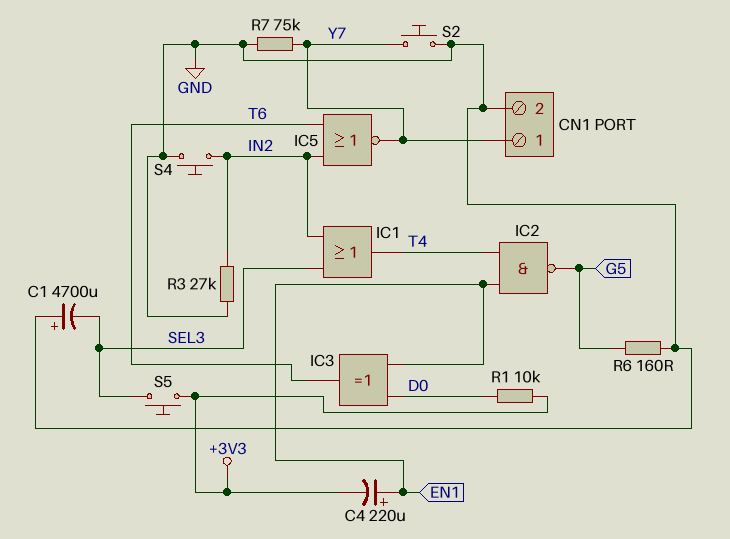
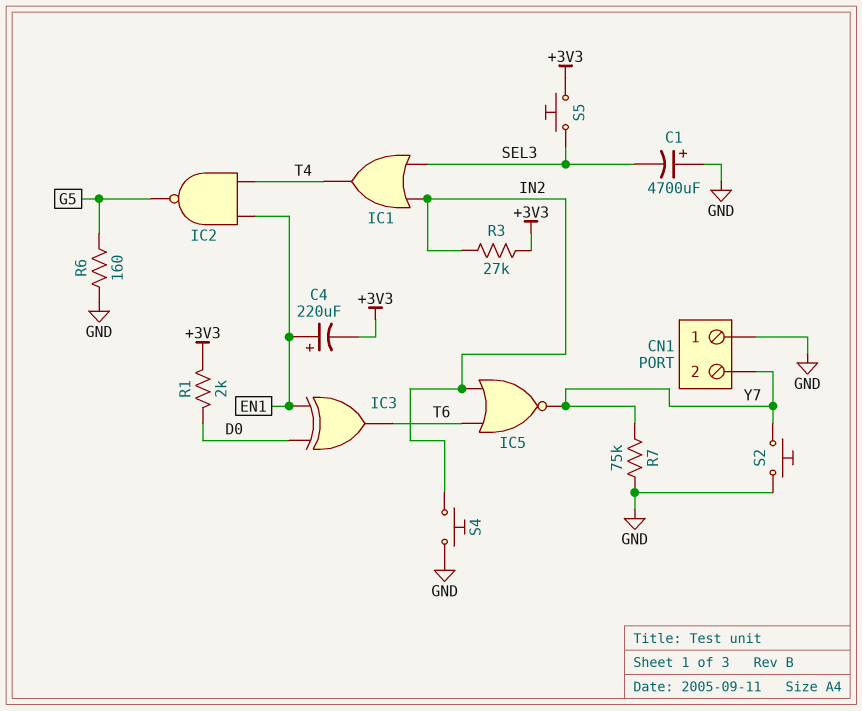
CN1 pin 1: Y7 -> GND
CN1 pin 2: GND -> Y7
R1: 10k (+3V3, D0) -> 2k (+3V3, D0)
R3: 27k (GND, IN2) -> 27k (+3V3, IN2)

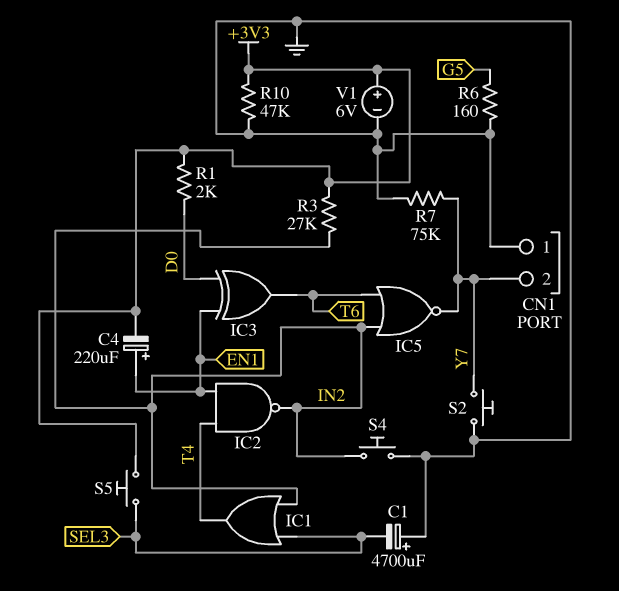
IC2: NAND (in EN1, in T4, out G5) -> NAND (in EN1, in T4, out IN2)
R10: none -> 47k (+3V3, GND)
V1: none -> 6V (plus +3V3, minus GND)

